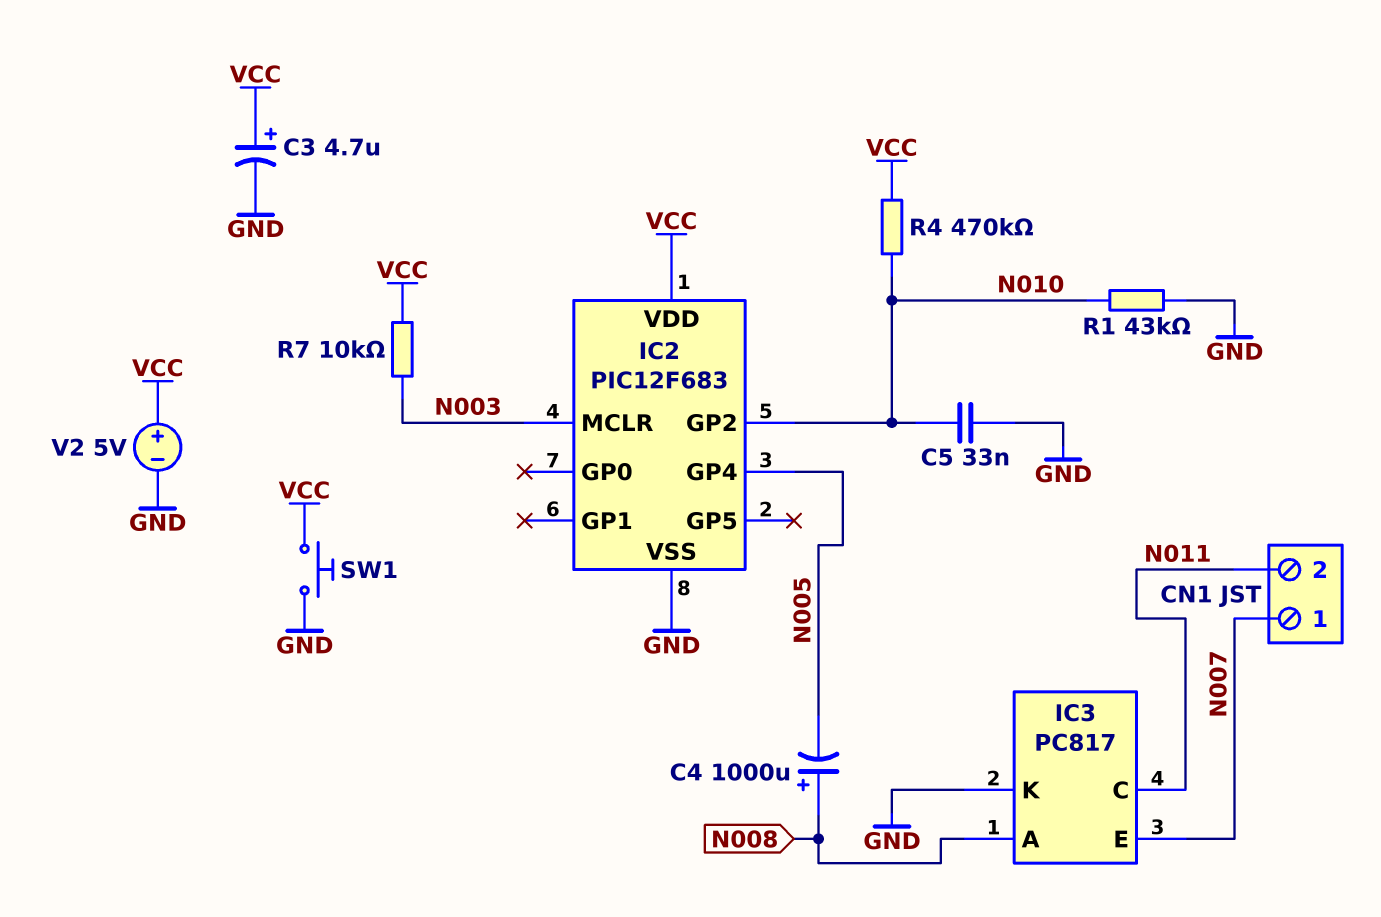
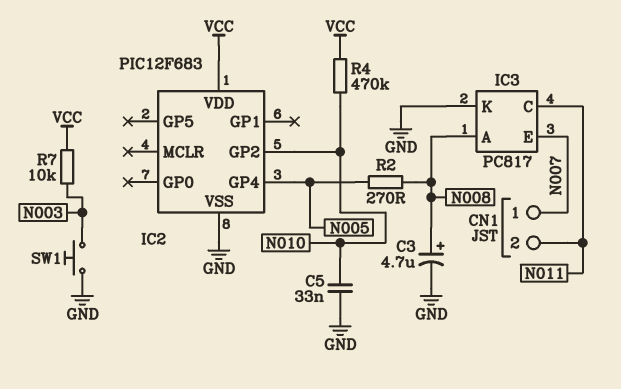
C3: 4.7uF (plus VCC, minus GND) -> 4.7uF (plus N008, minus GND)
C4: 1000uF (plus N008, minus N005) -> none
IC2 pin MCLR: N003 -> none
R1: 43k (GND, N010) -> none
R2: none -> 270 (N005, N008)
SW1: button (GND, VCC) -> button (GND, N003)
V2: 5V (plus VCC, minus GND) -> none

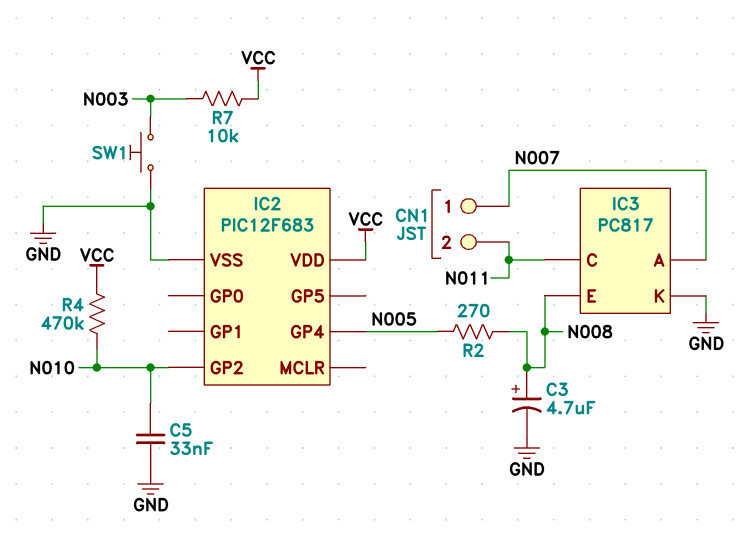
IC3 pin A: N008 -> N007
IC3 pin E: N007 -> N008

